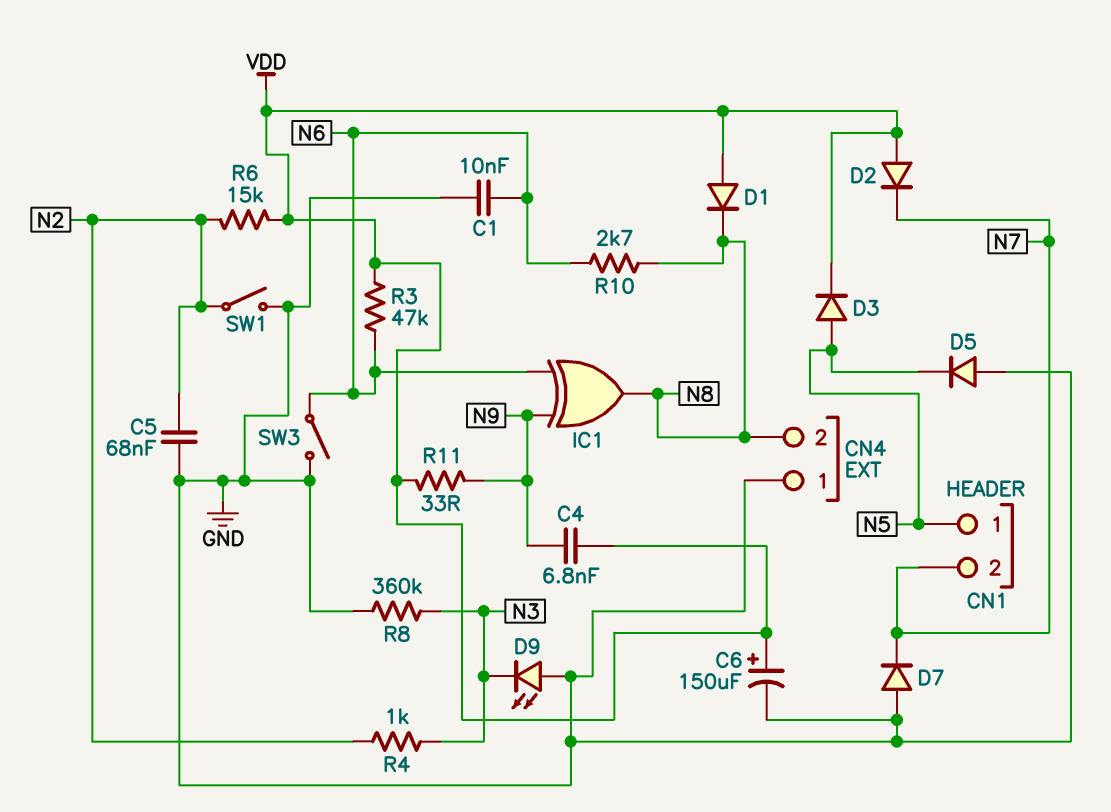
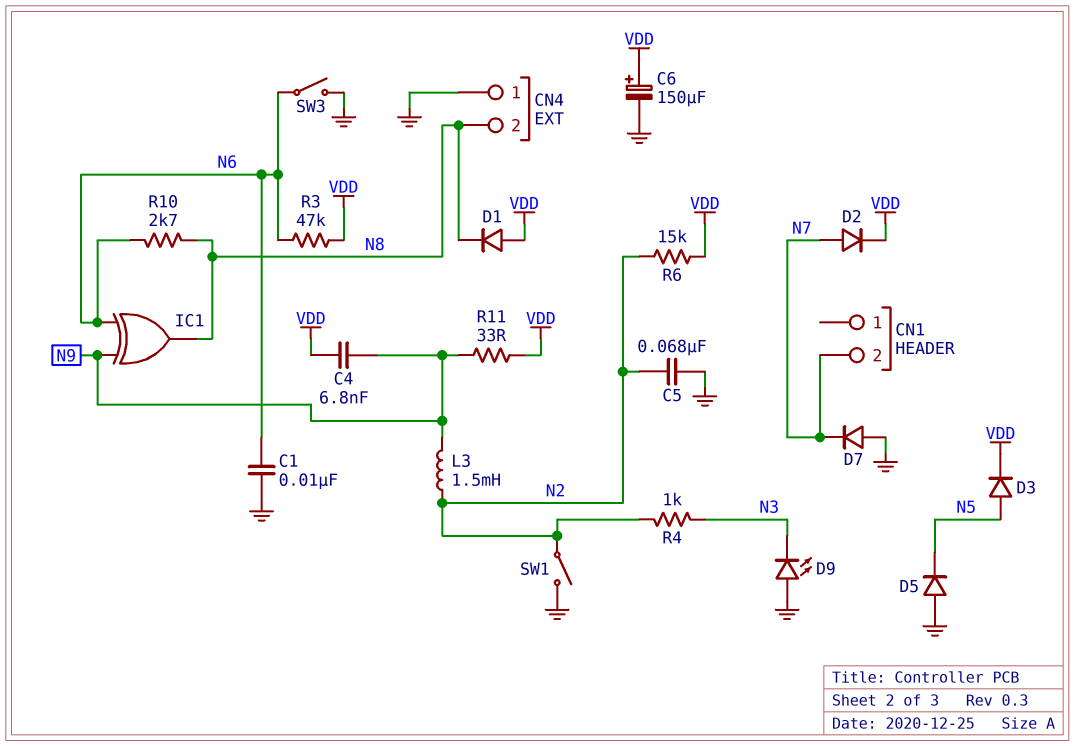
CN1 pin 1: N5 -> none
D2: diode (A VDD, K N7) -> diode (A N7, K VDD)
L3: none -> 1.5mH (N2, N9)
R8: 360k (GND, N3) -> none

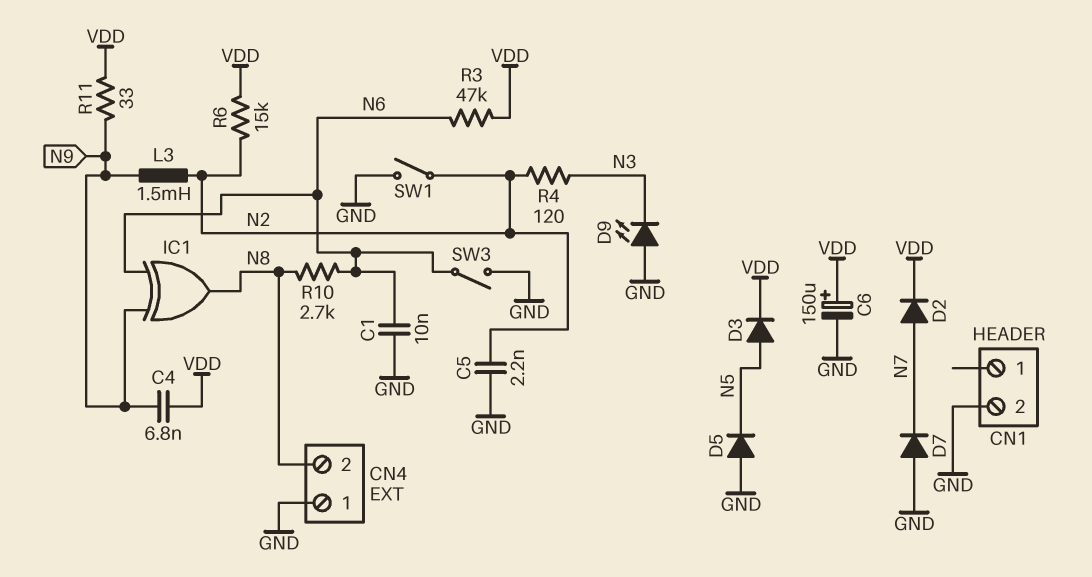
C5: 68nF (GND, N2) -> 2.2nF (GND, N2)
CN1 pin 2: N7 -> GND
D1: diode (A VDD, K N8) -> none
R4: 1k (N2, N3) -> 120 (N2, N3)

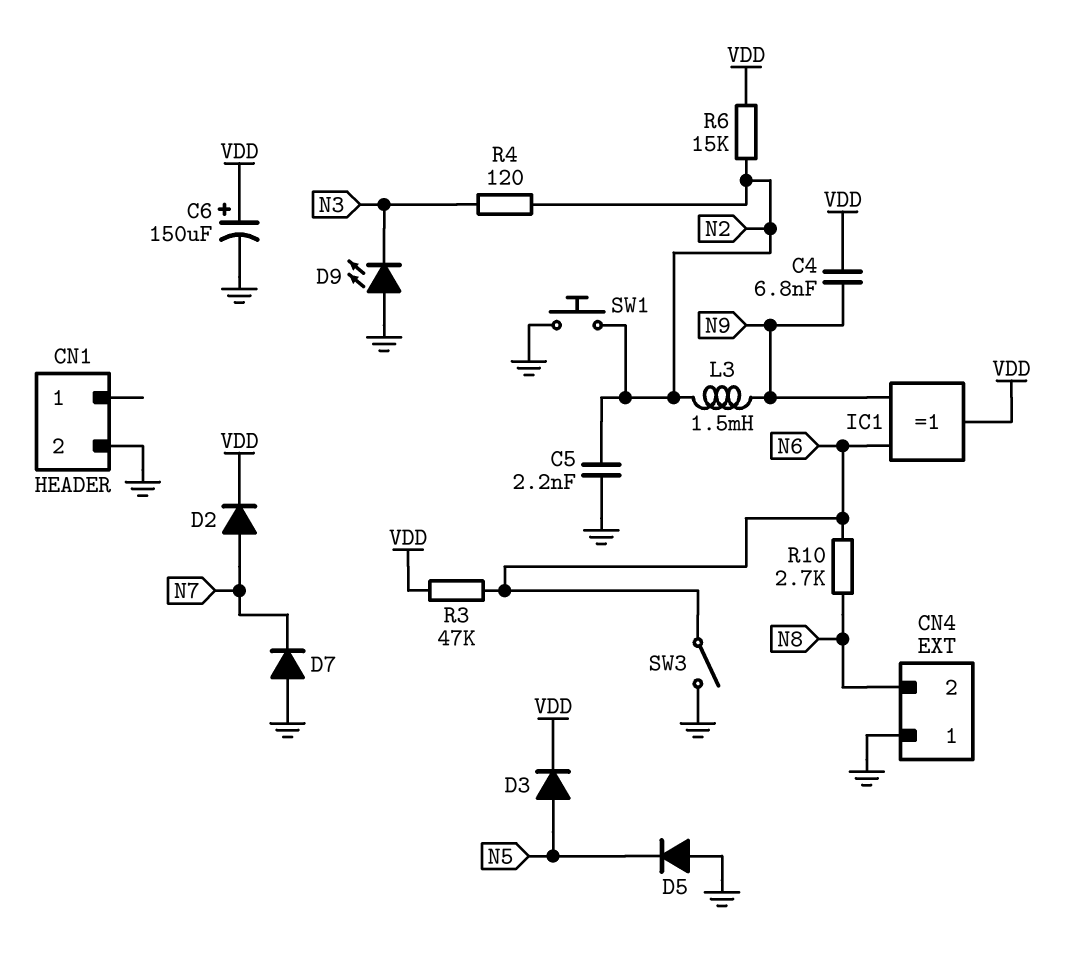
C1: 10nF (GND, N6) -> none
IC1: XOR (in N6, in N9, out N8) -> XOR (in N6, in N9, out VDD)
R11: 33 (N9, VDD) -> none
SW1: switch (GND, N2) -> button (GND, N2)

